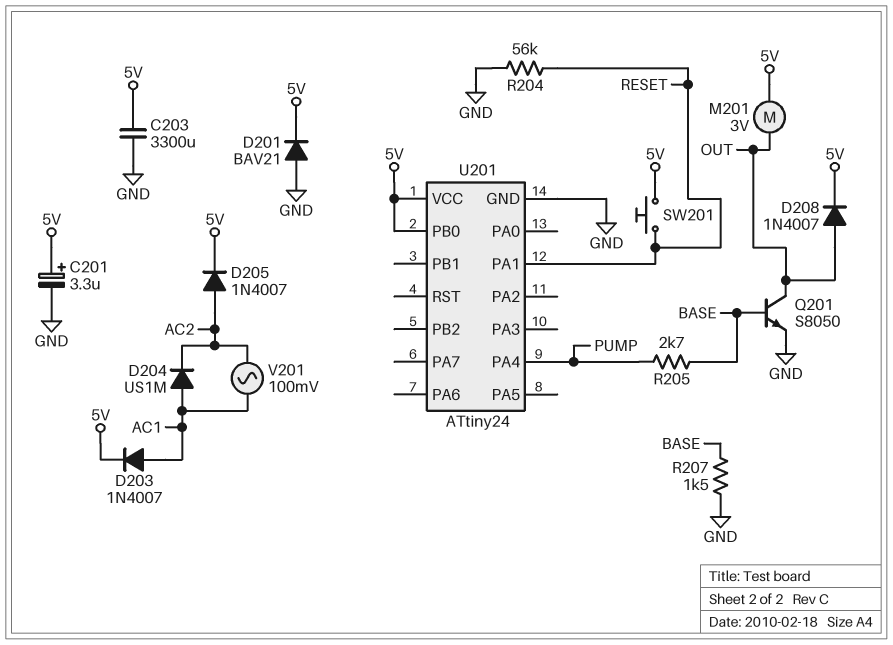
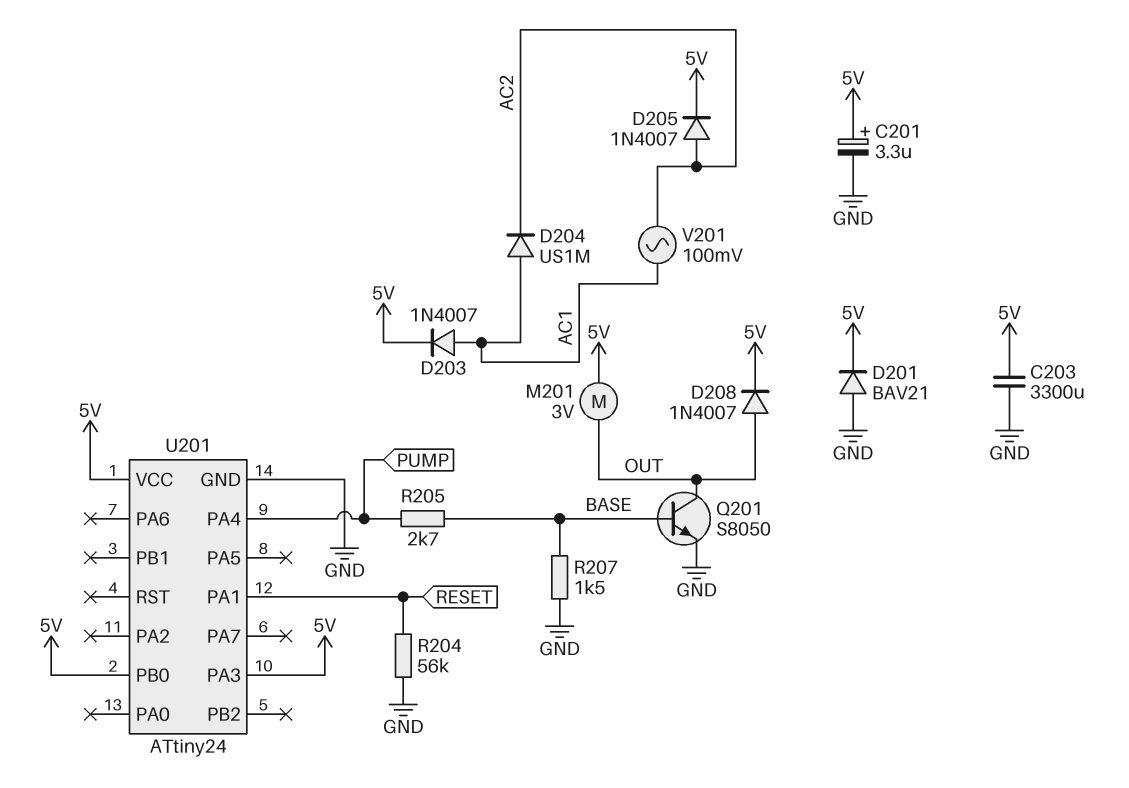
SW201: button (5V, RESET) -> none
U201 pin PA3: none -> 5V

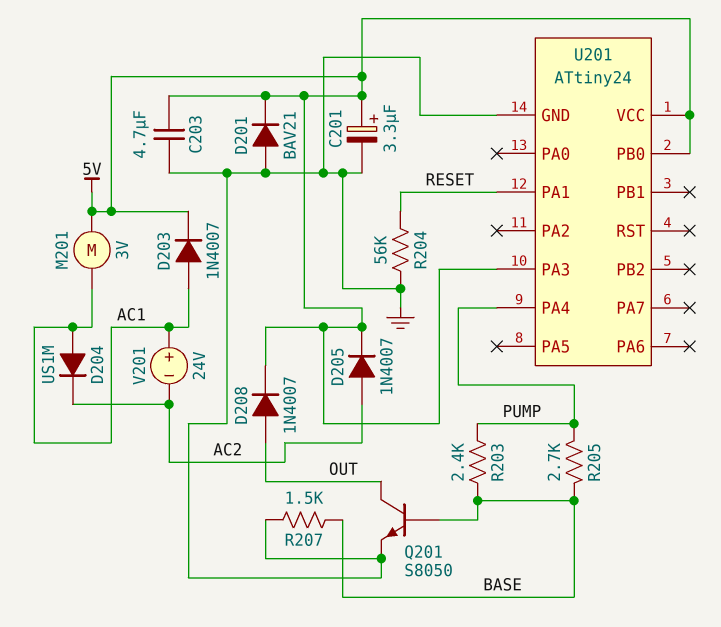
C203: 3300uF (5V, GND) -> 4.7uF (5V, GND)
M201: motor 3V (5V, OUT) -> motor 3V (5V, AC1)
R203: none -> 2.4k (BASE, PUMP)
V201: AC 100mV (AC1, AC2) -> 24V (plus AC1, minus AC2)

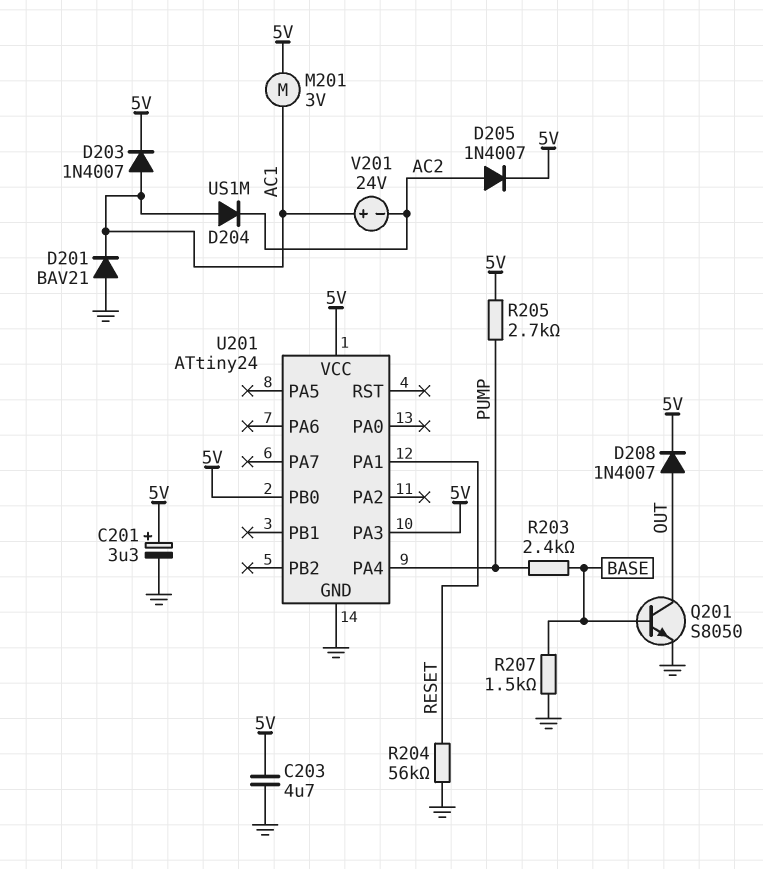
D201: diode BAV21 (A GND, K 5V) -> diode BAV21 (A GND, K AC1)
R205: 2.7k (BASE, PUMP) -> 2.7k (5V, PUMP)

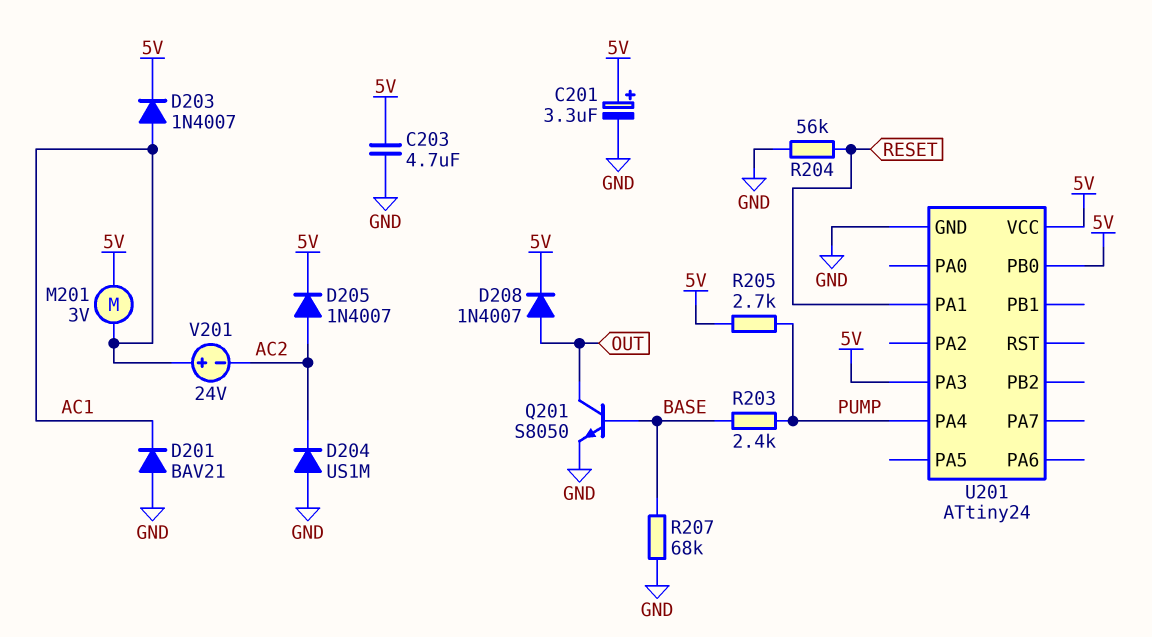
D204: diode US1M (A AC1, K AC2) -> diode US1M (A GND, K AC2)
R207: 1.5k (BASE, GND) -> 68k (BASE, GND)

